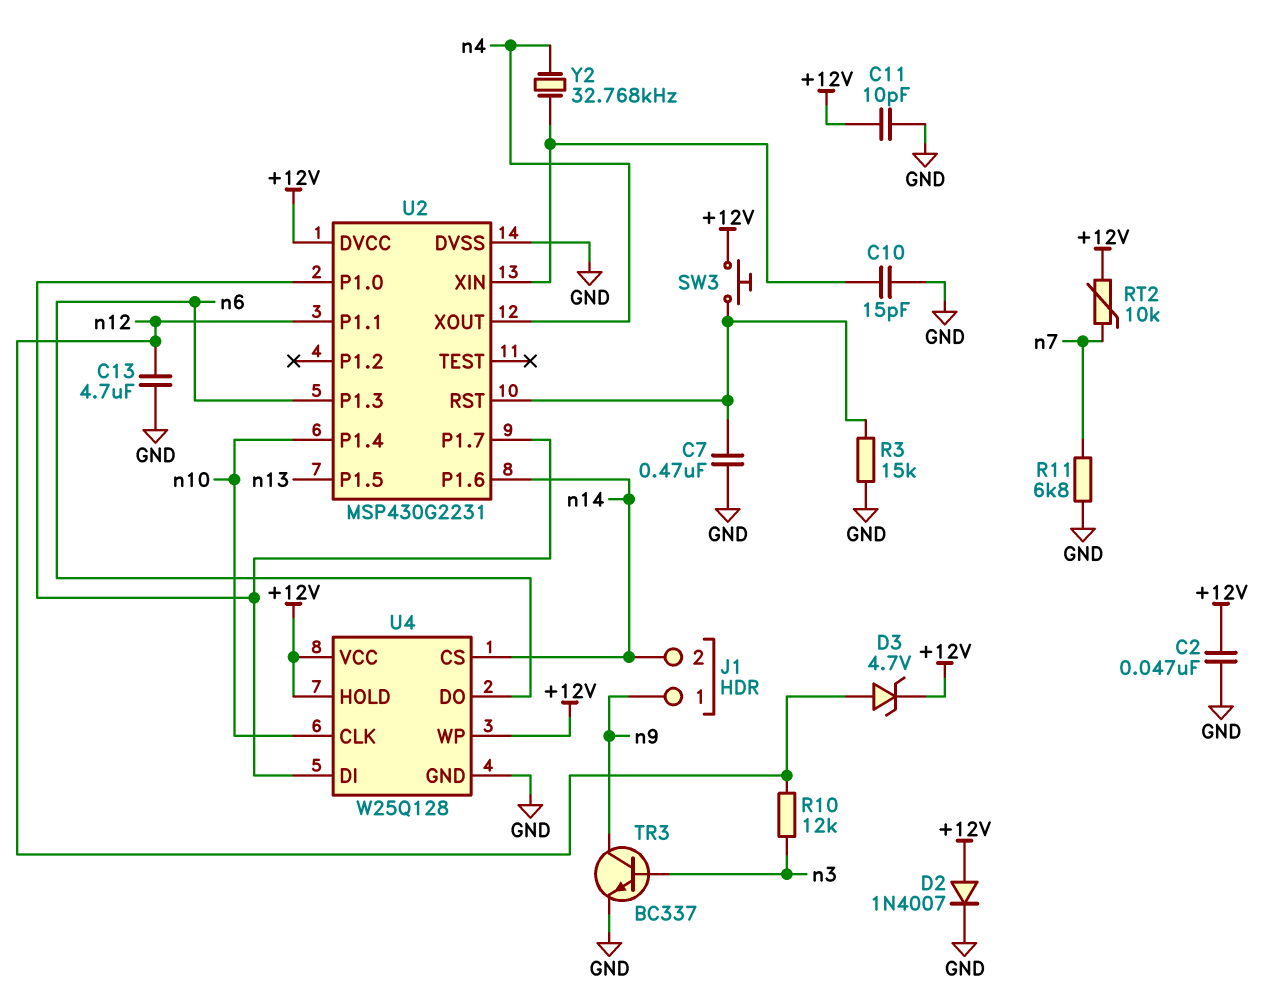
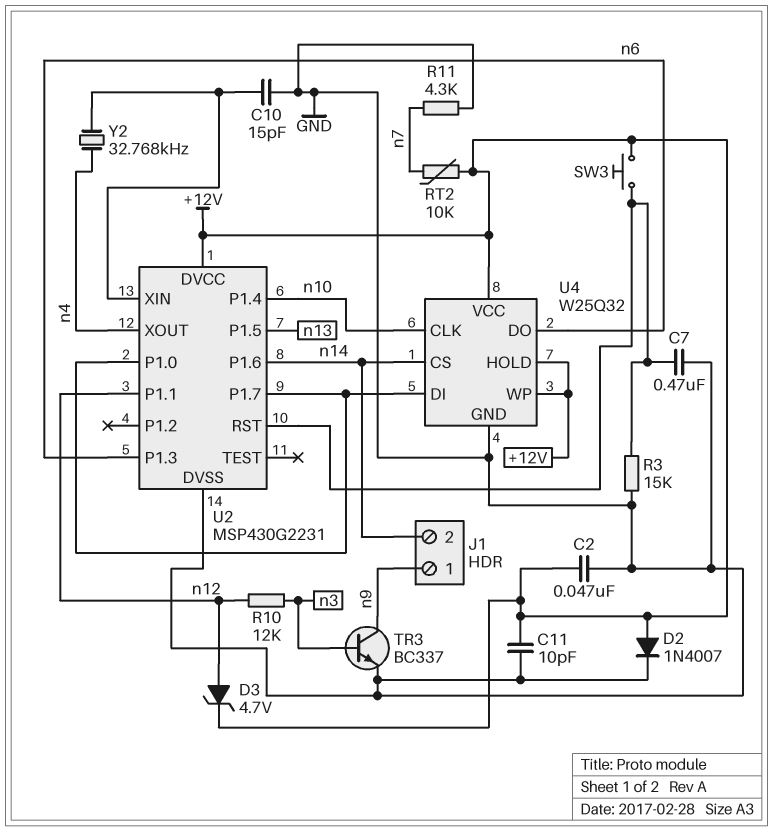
C13: 4.7uF (GND, n12) -> none
R11: 6.8k (GND, n7) -> 4.3k (GND, n7)
U4: W25Q128 -> W25Q32

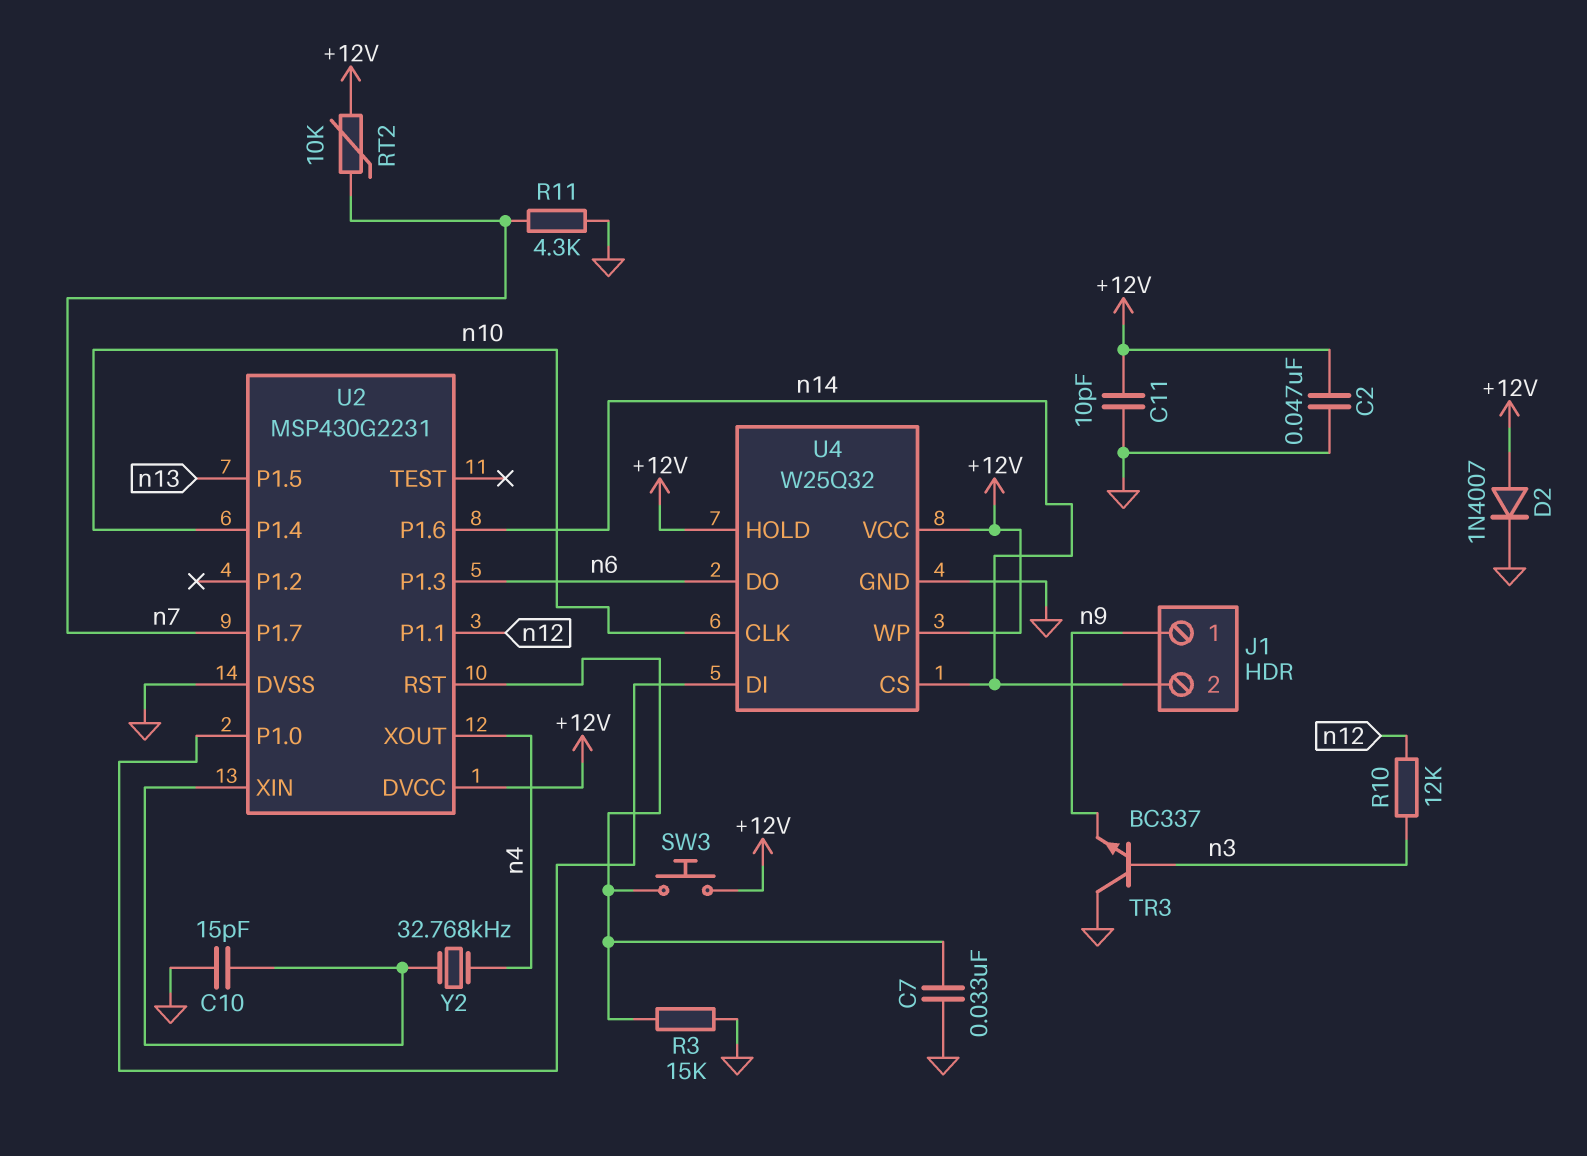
C7: 470nF (GND, U2/RST) -> 33nF (GND, U2/RST)
D3: zener 4.7V (A n12, K +12V) -> none
TR3: NPN BC337 (B n3, C n9, E GND) -> NPN BC337 (B n3, C GND, E n9)
U2 pin P1.7: U2/P1.0 -> n7

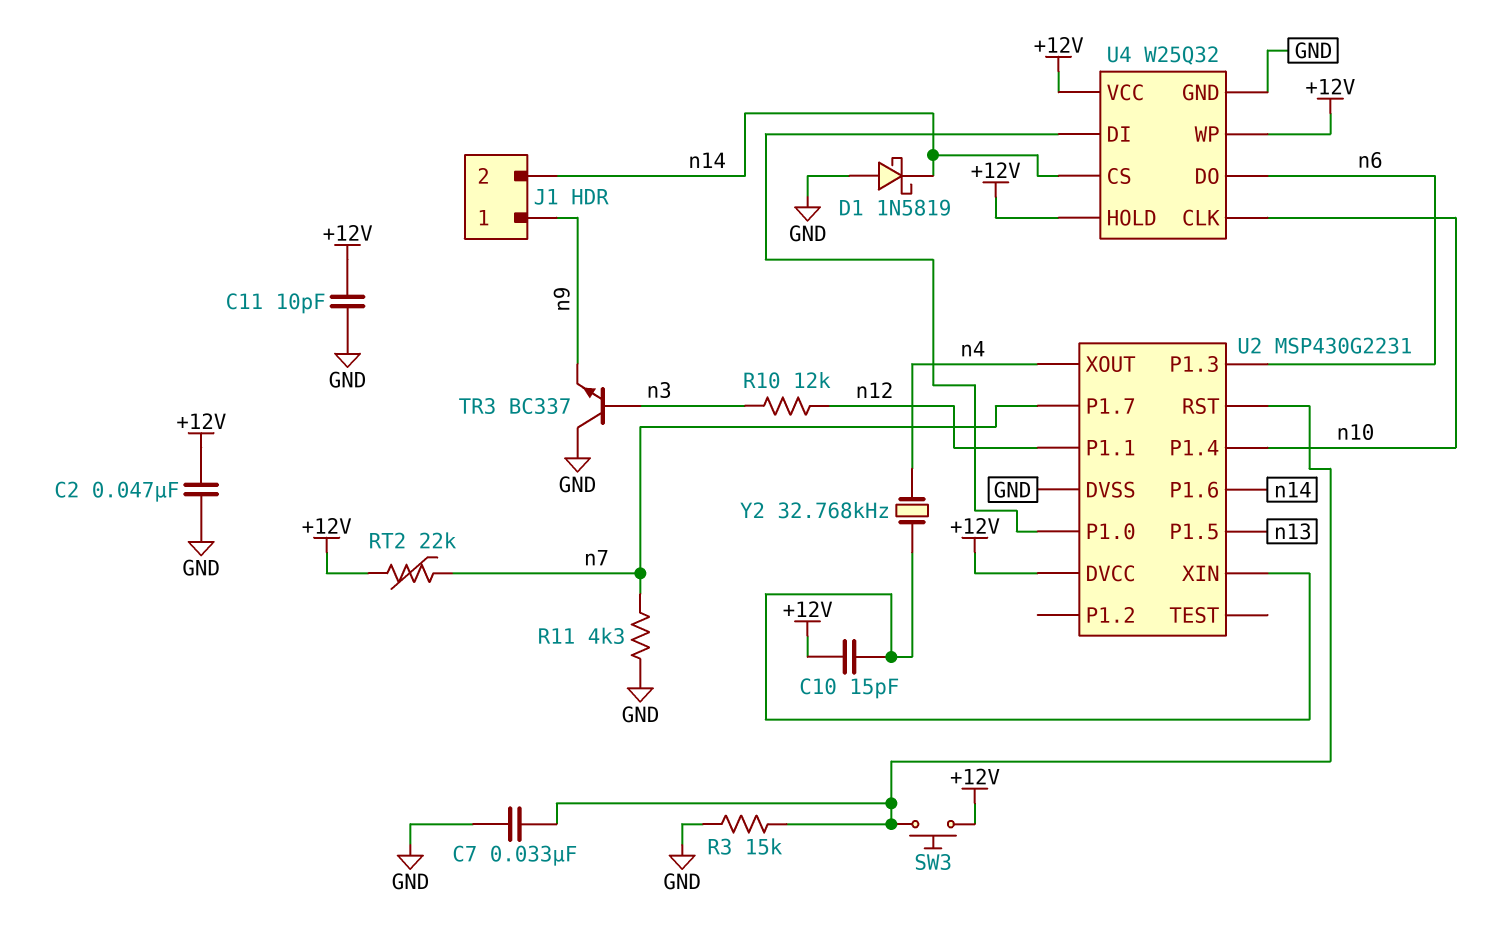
C10: 15pF (GND, U2/XIN) -> 15pF (+12V, U2/XIN)
D1: none -> schottky 1N5819 (A GND, K n14)
D2: diode 1N4007 (A +12V, K GND) -> none
RT2: 10k (+12V, n7) -> 22k (+12V, n7)

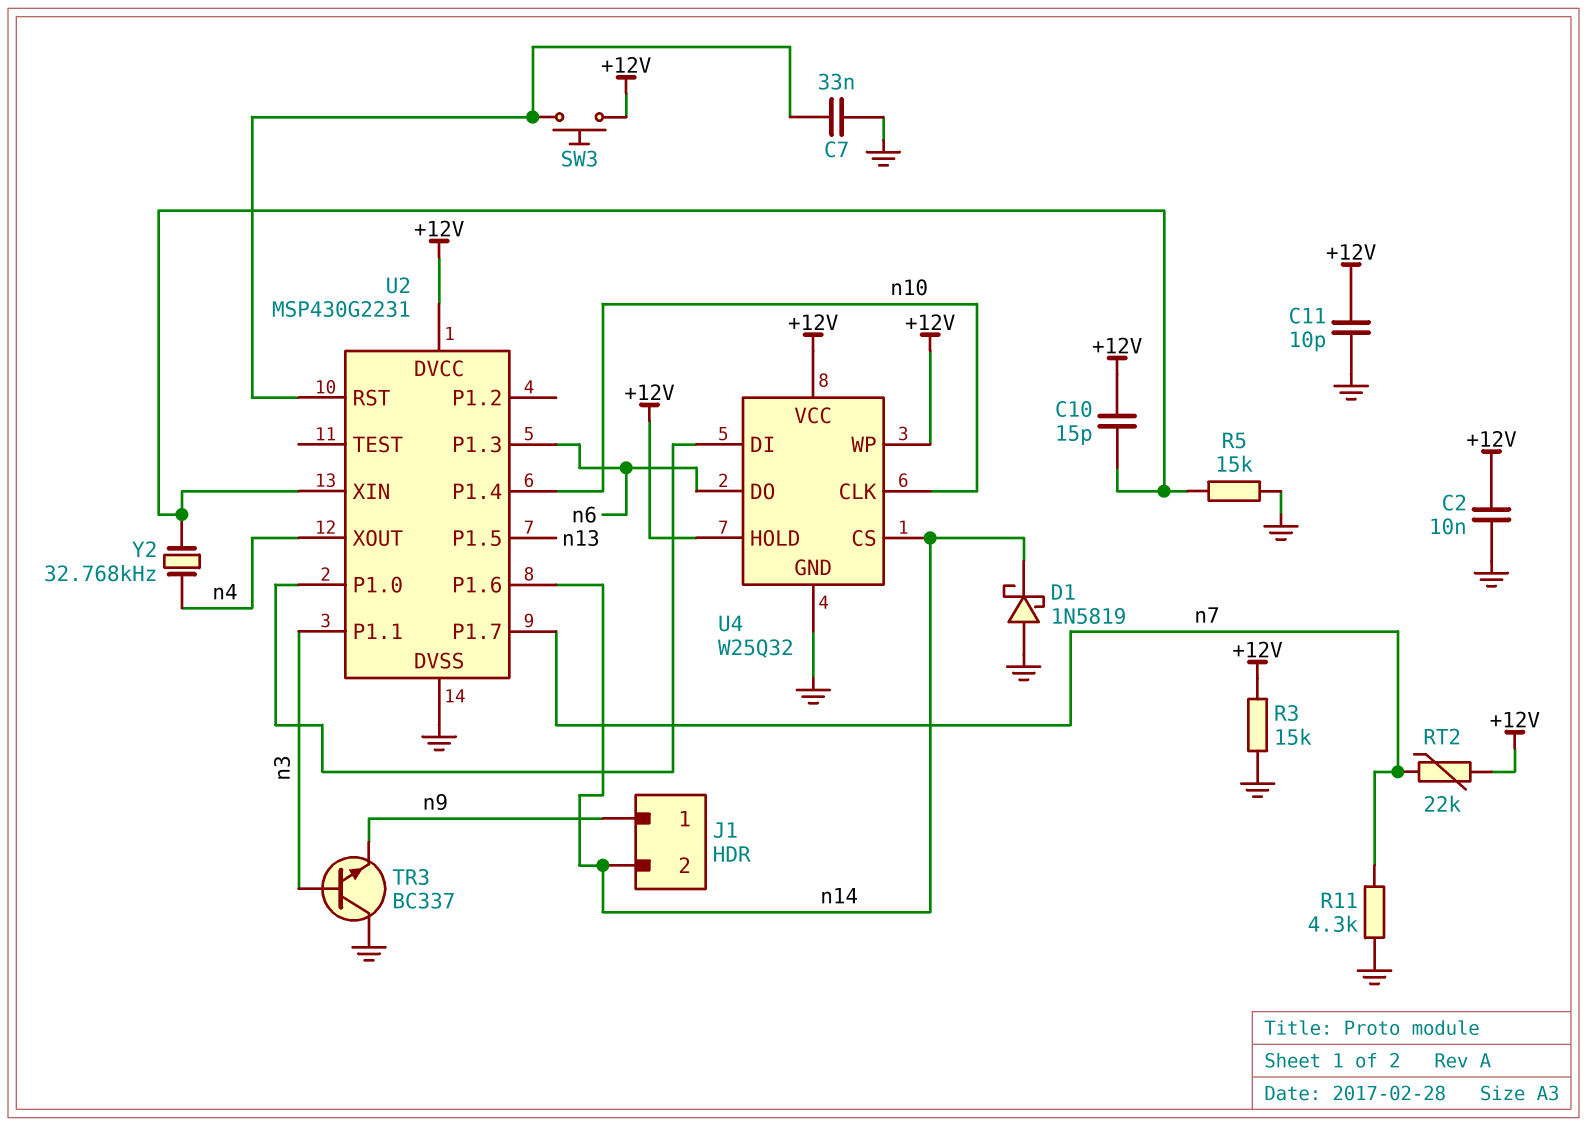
C2: 47nF (+12V, GND) -> 10nF (+12V, GND)
R3: 15k (GND, U2/RST) -> 15k (+12V, GND)
R5: none -> 15k (GND, U2/XIN)
R10: 12k (n3, n12) -> none
U2 pin P1.1: n12 -> n3

